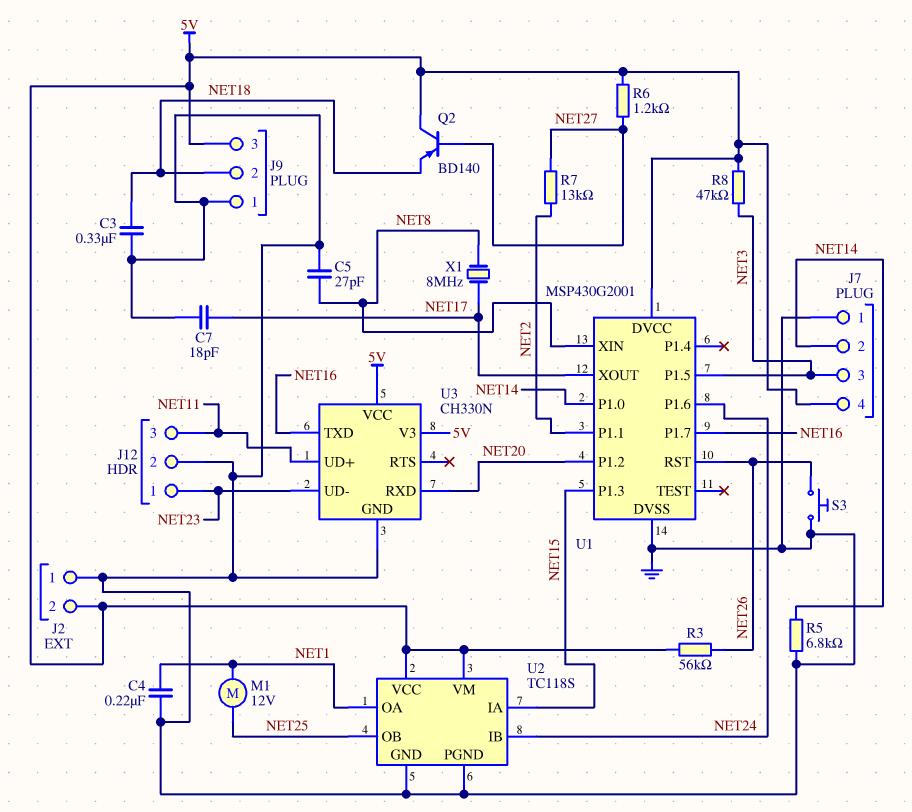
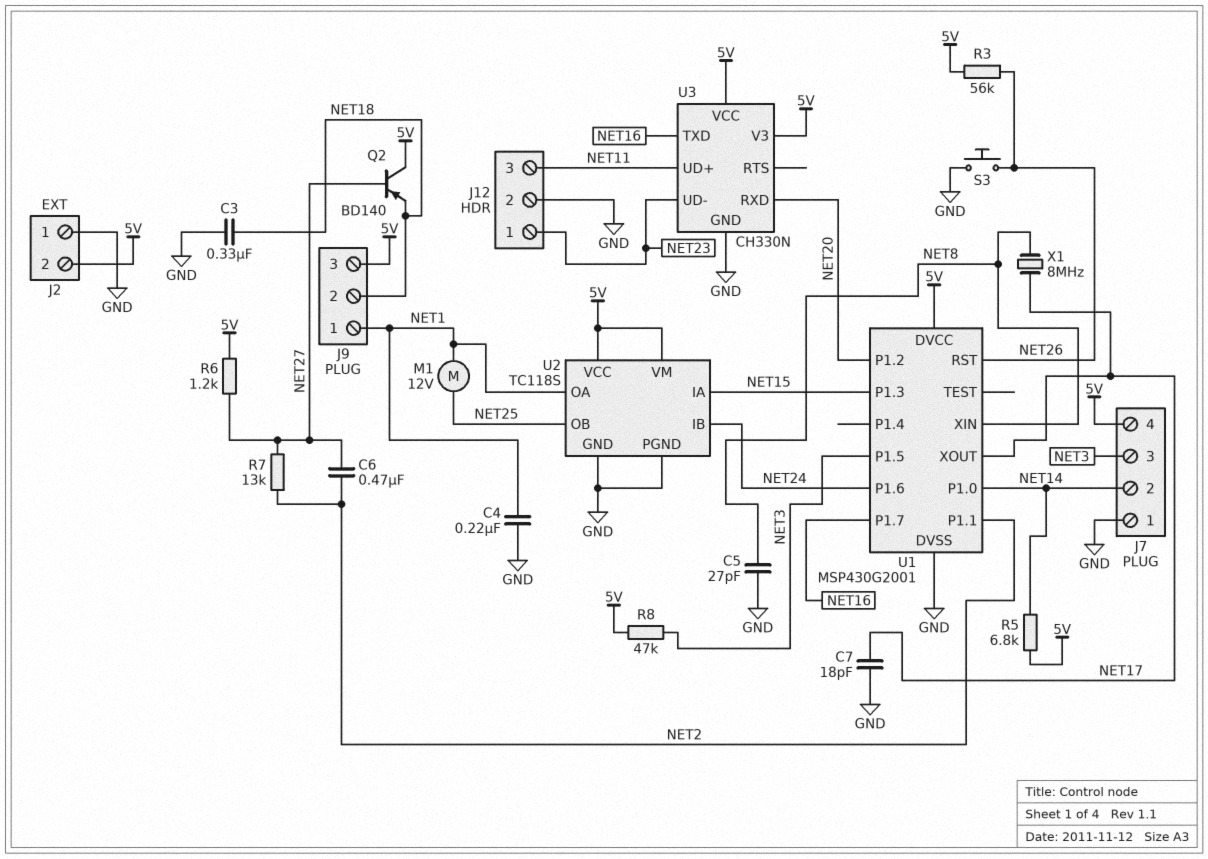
C6: none -> 470nF (NET2, NET27)
J9 pin 1: GND -> NET1
R5: 6.8k (GND, NET14) -> 6.8k (5V, NET14)

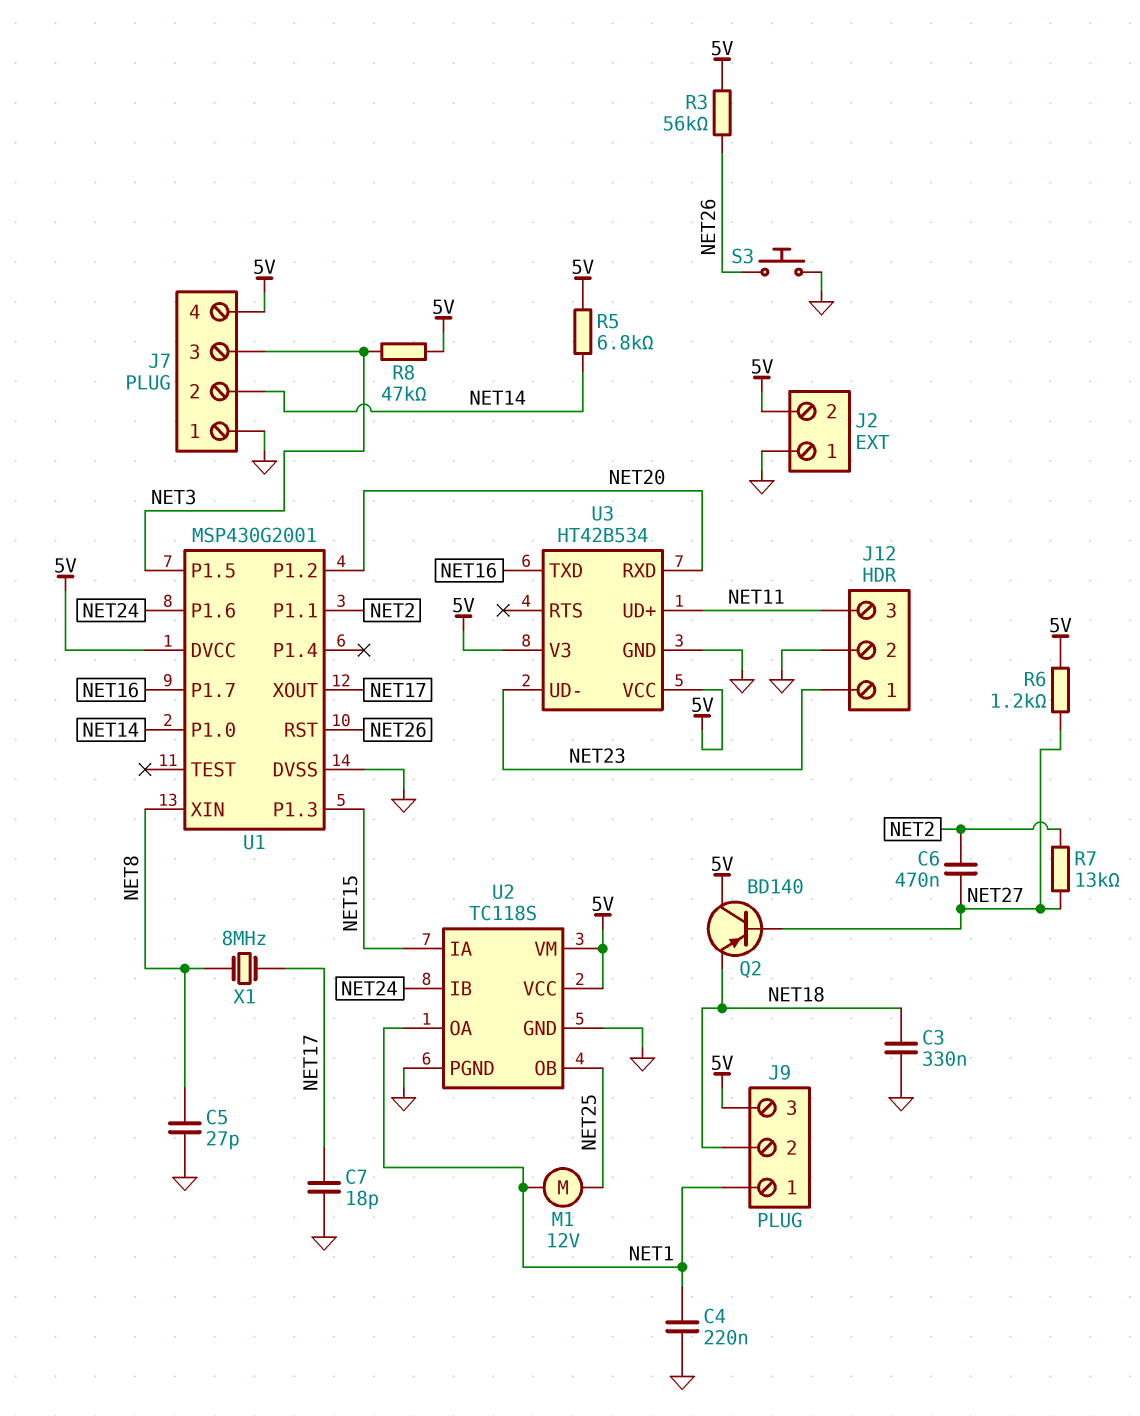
U3: CH330N -> HT42B534

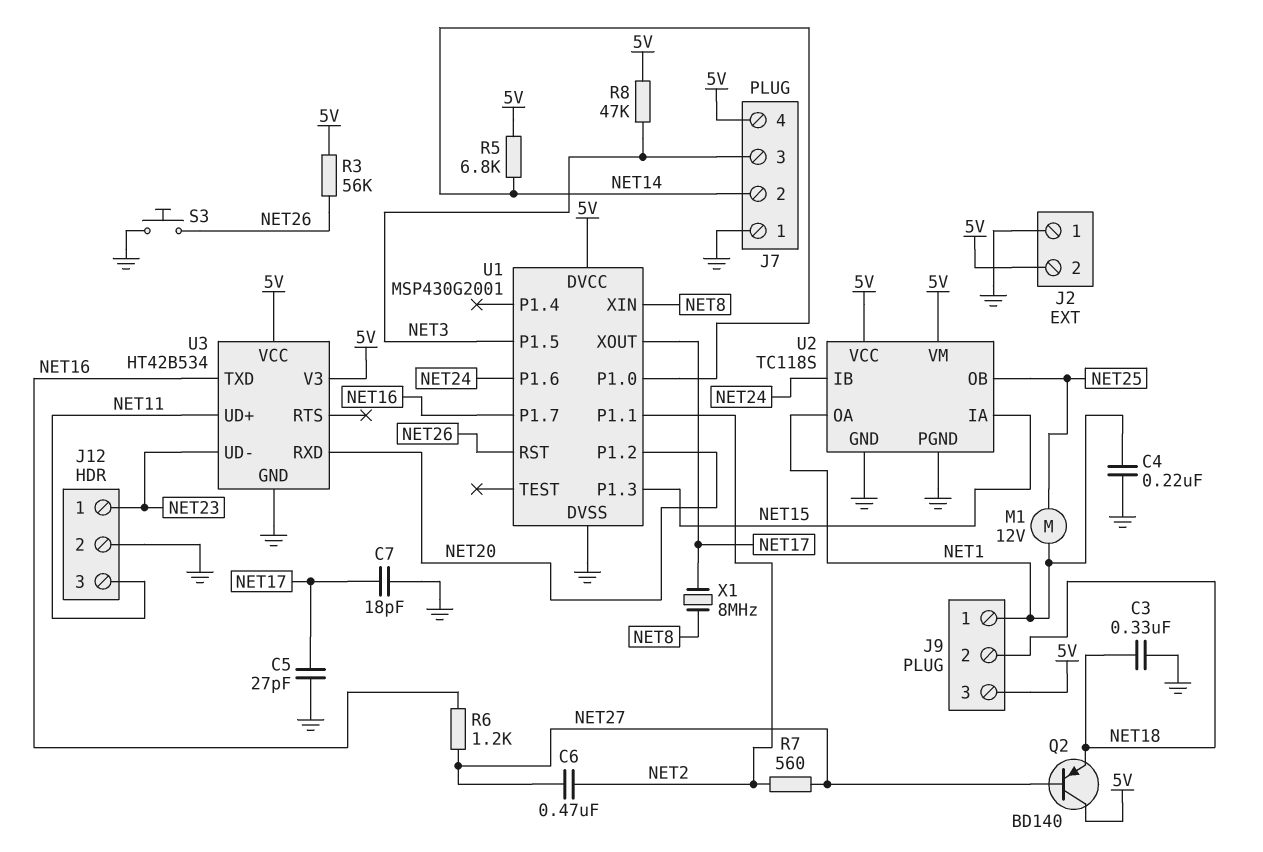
C5: 27pF (GND, NET8) -> 27pF (GND, NET17)
R6: 1.2k (5V, NET27) -> 1.2k (NET16, NET27)
R7: 13k (NET2, NET27) -> 560 (NET2, NET27)

